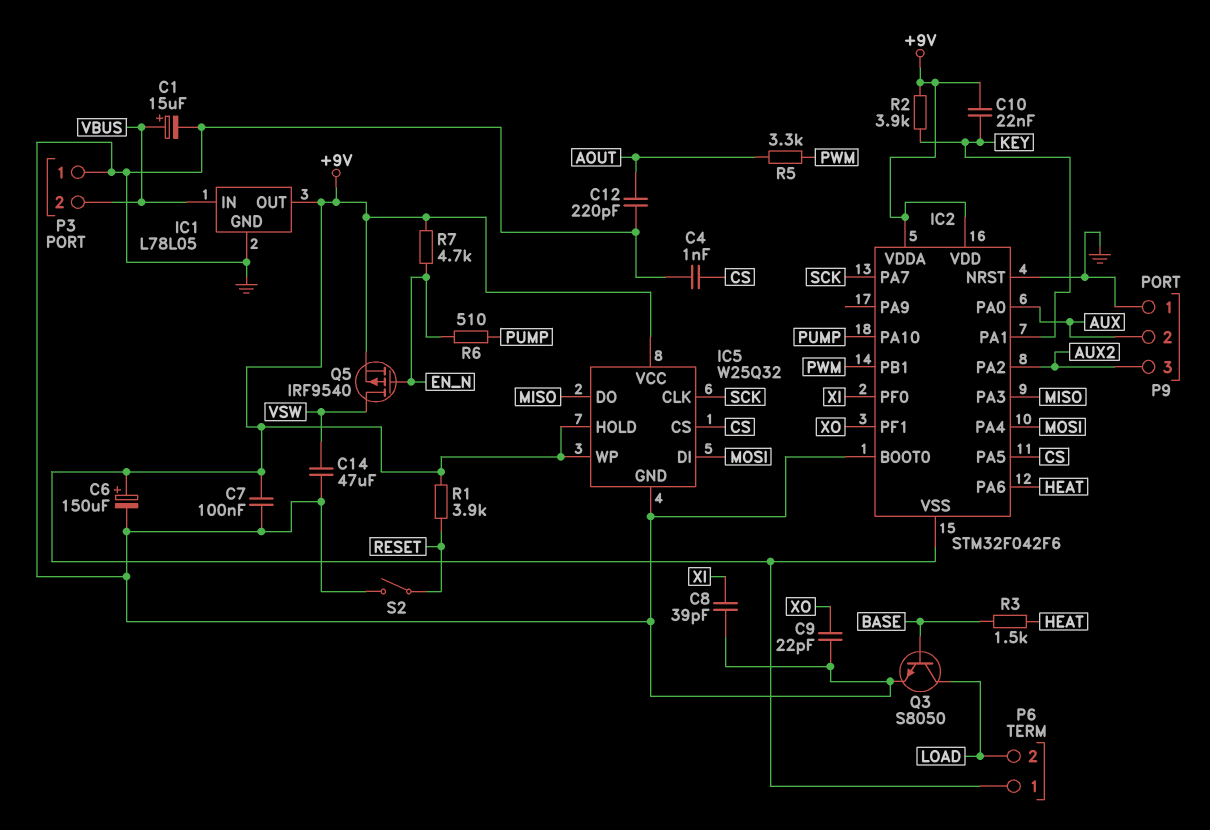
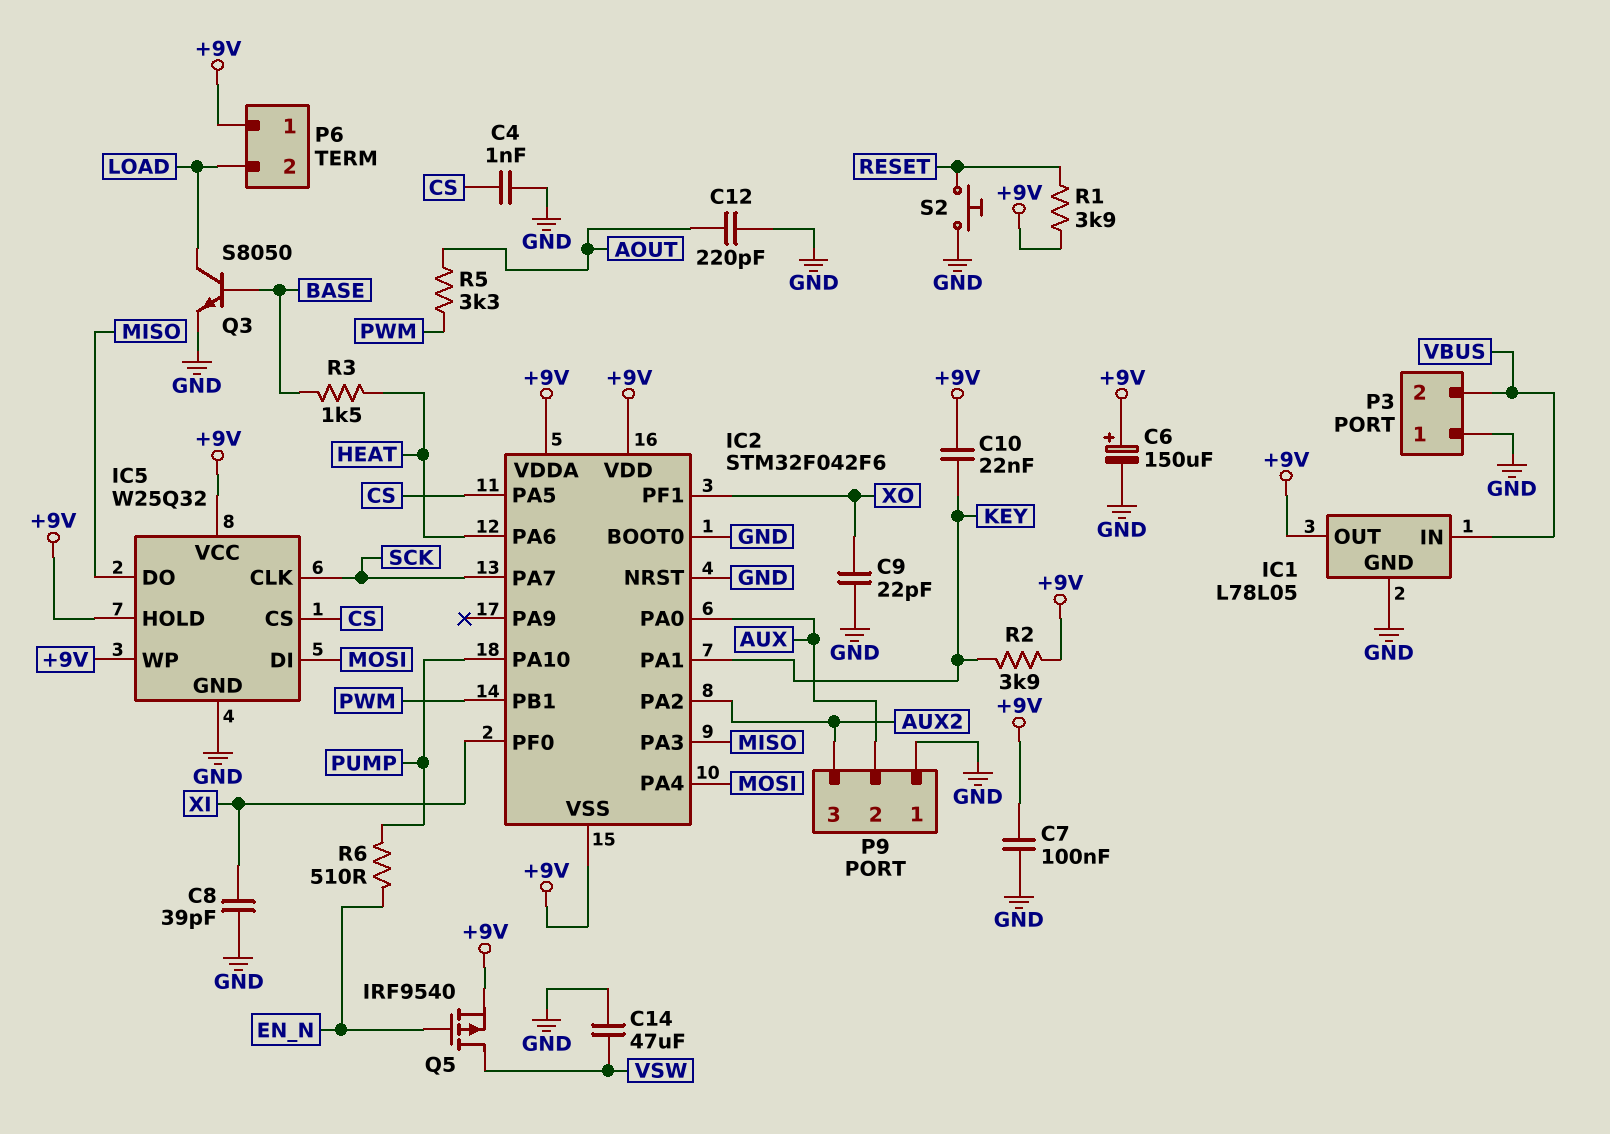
C1: 15uF (plus VBUS, minus GND) -> none
R7: 4.7k (+9V, EN_N) -> none
S2: switch (GND, RESET) -> button (GND, RESET)

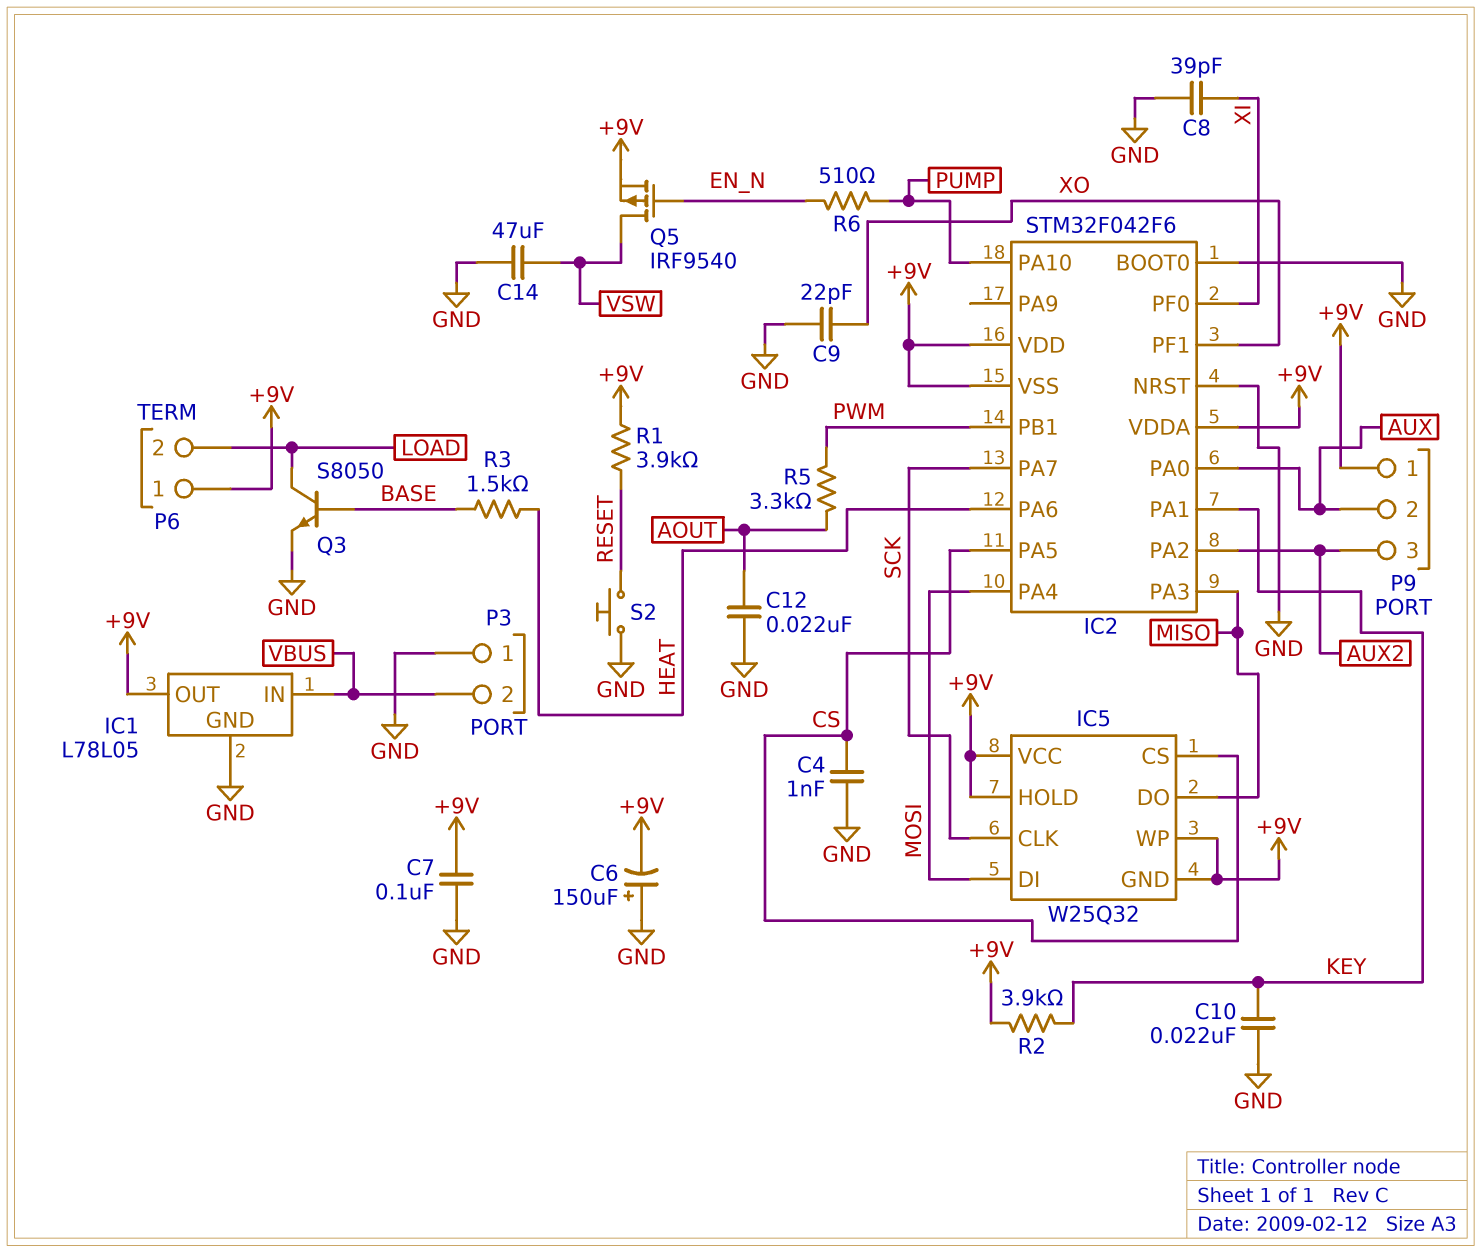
C6: 150uF (plus +9V, minus GND) -> 150uF (plus GND, minus +9V)
C10: 22nF (+9V, KEY) -> 22nF (GND, KEY)
C12: 220pF (AOUT, GND) -> 22nF (AOUT, GND)
IC5 pin GND: GND -> +9V
P9 pin 1: GND -> +9V

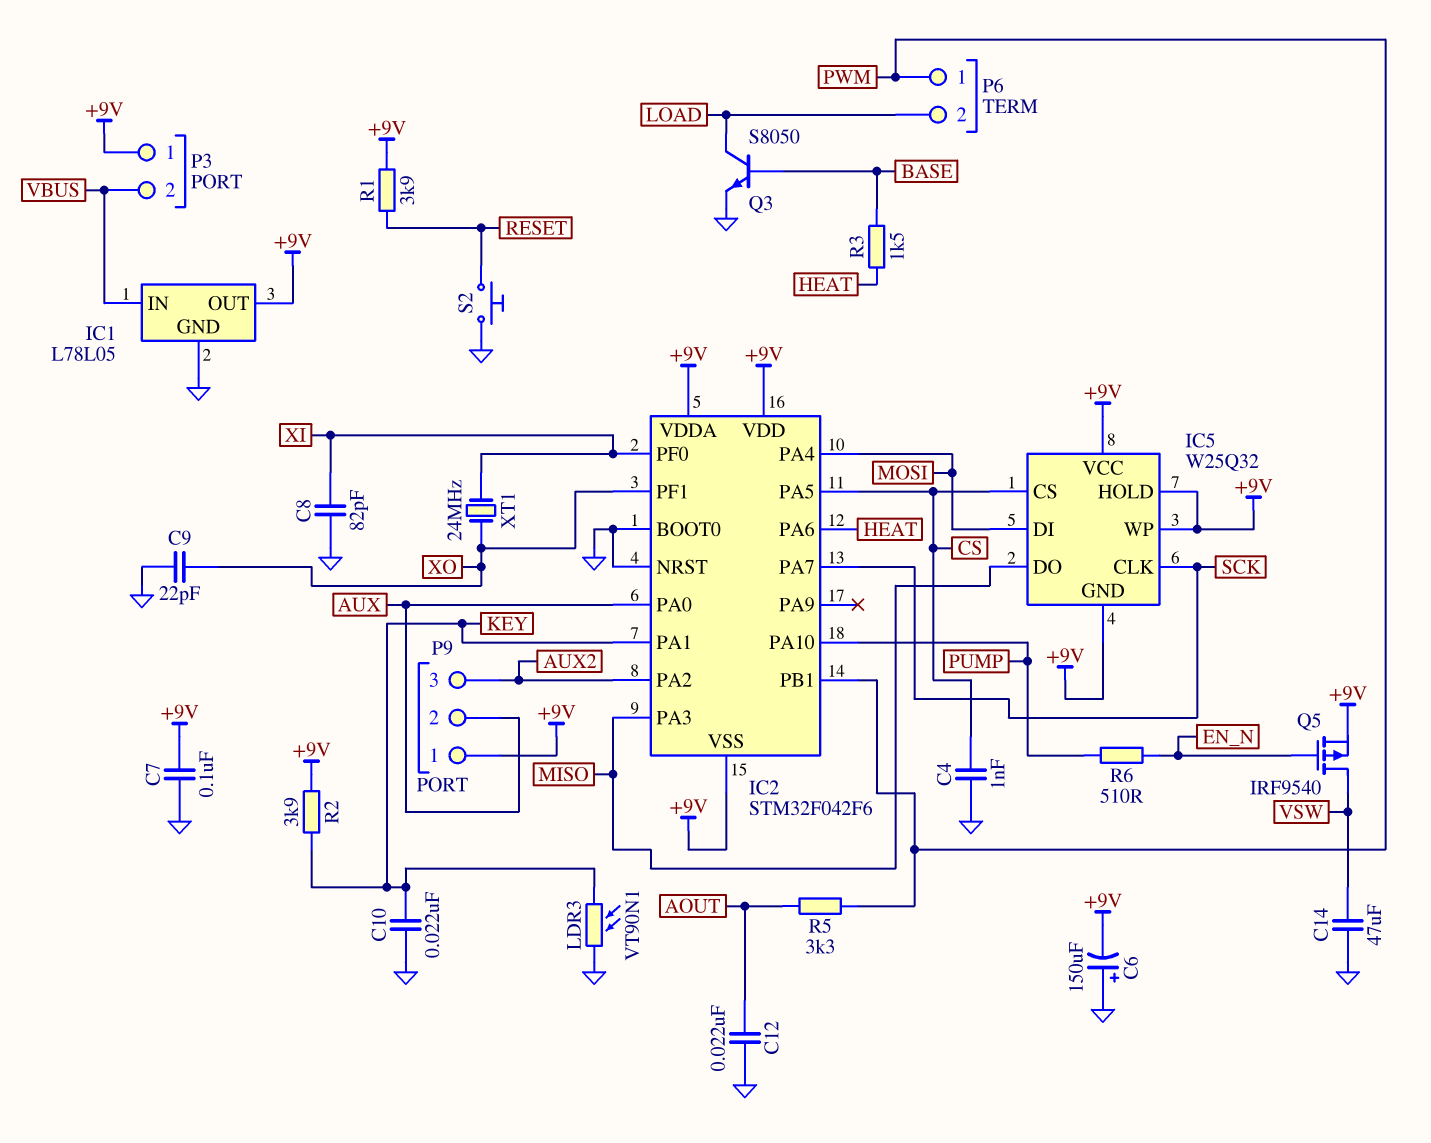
C8: 39pF (GND, XI) -> 82pF (GND, XI)
LDR3: none -> VT90N1 (GND, KEY)
P3 pin 1: GND -> +9V
P6 pin 1: +9V -> PWM
XT1: none -> 24MHz (XI, XO)

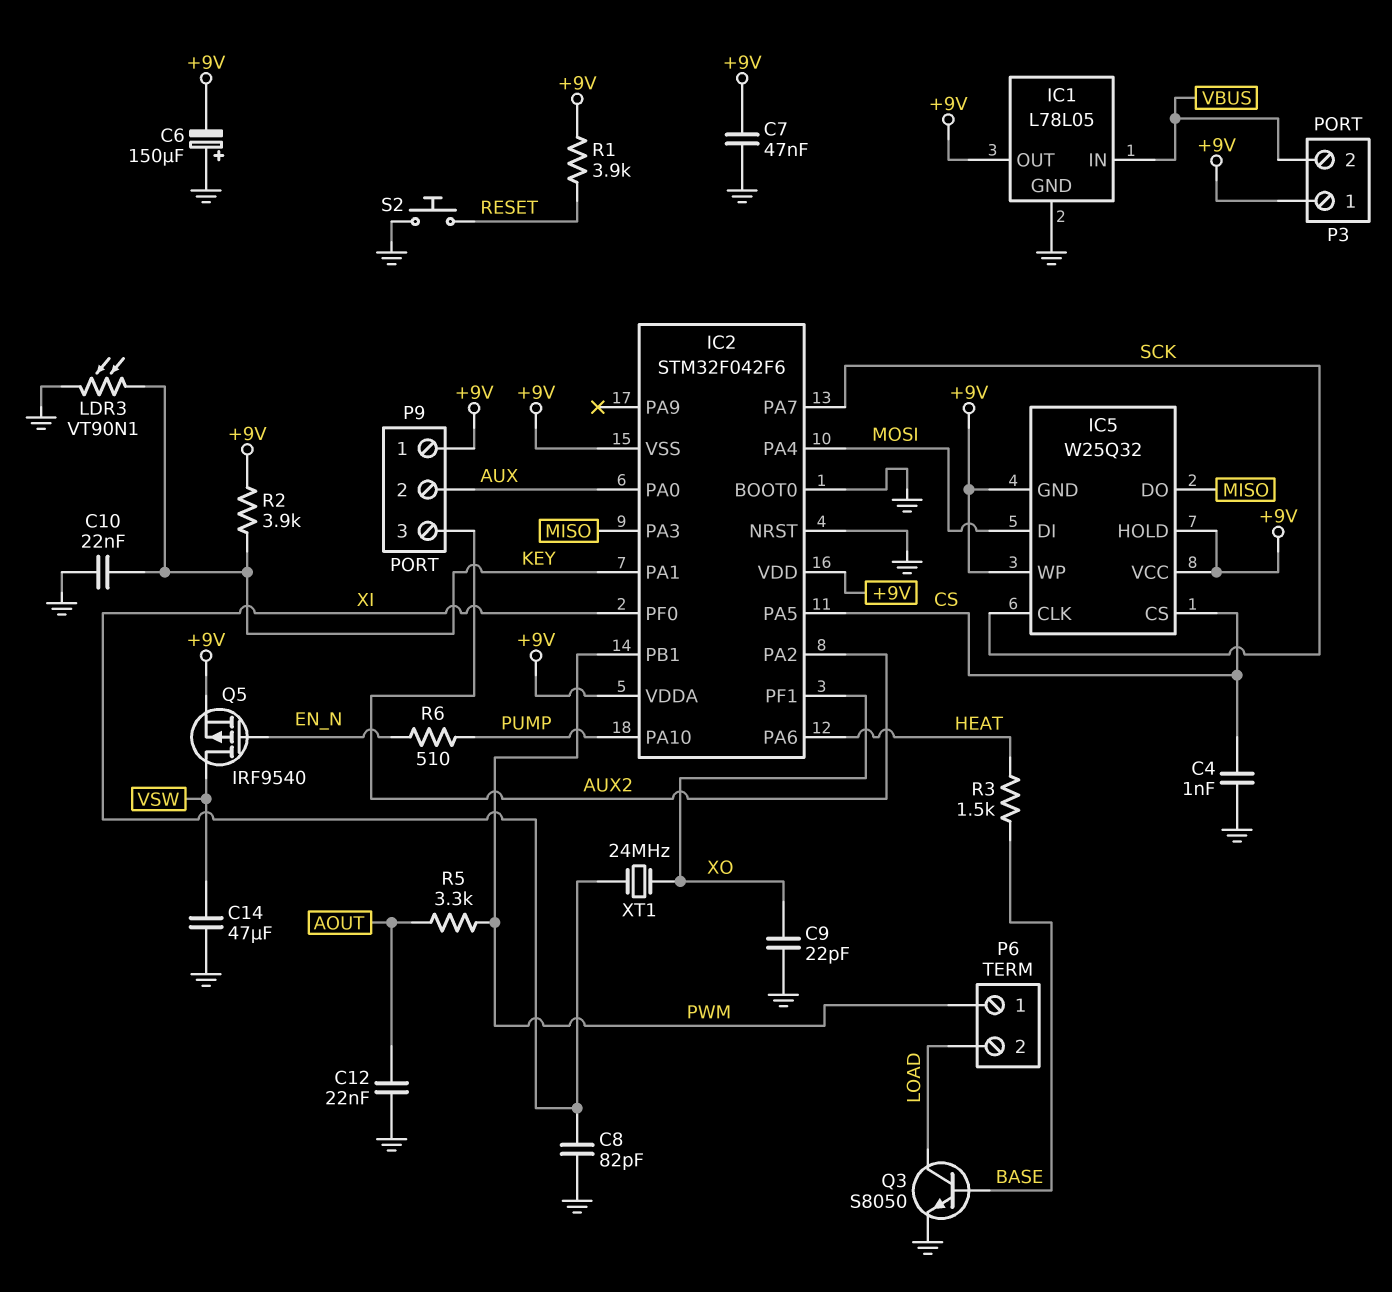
C7: 100nF (+9V, GND) -> 47nF (+9V, GND)

